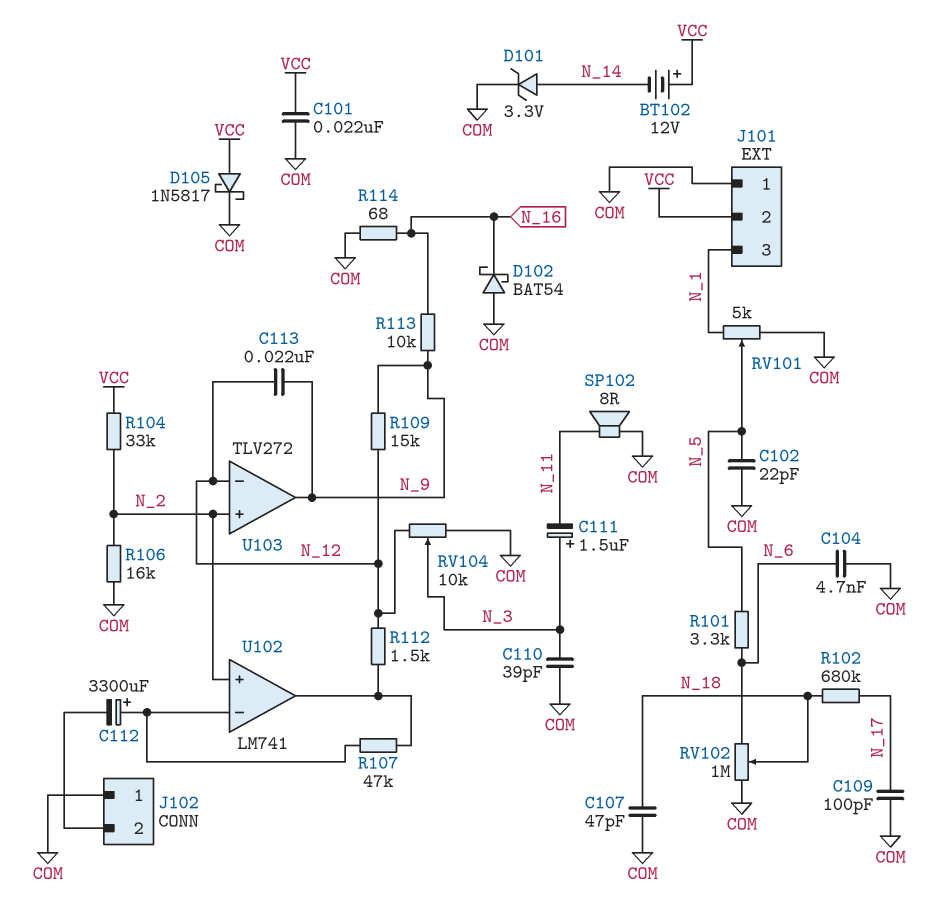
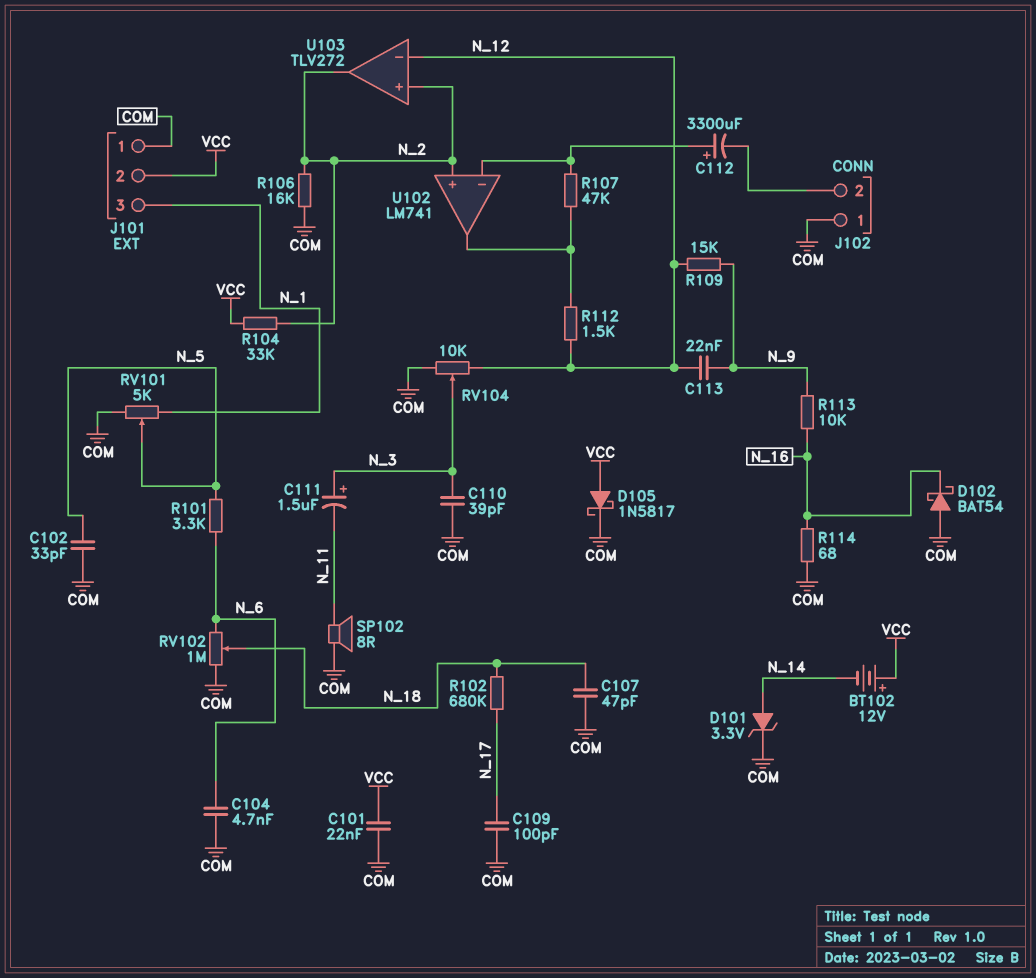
C102: 22pF (COM, N_5) -> 33pF (COM, N_5)
U103 pin out: N_9 -> N_2

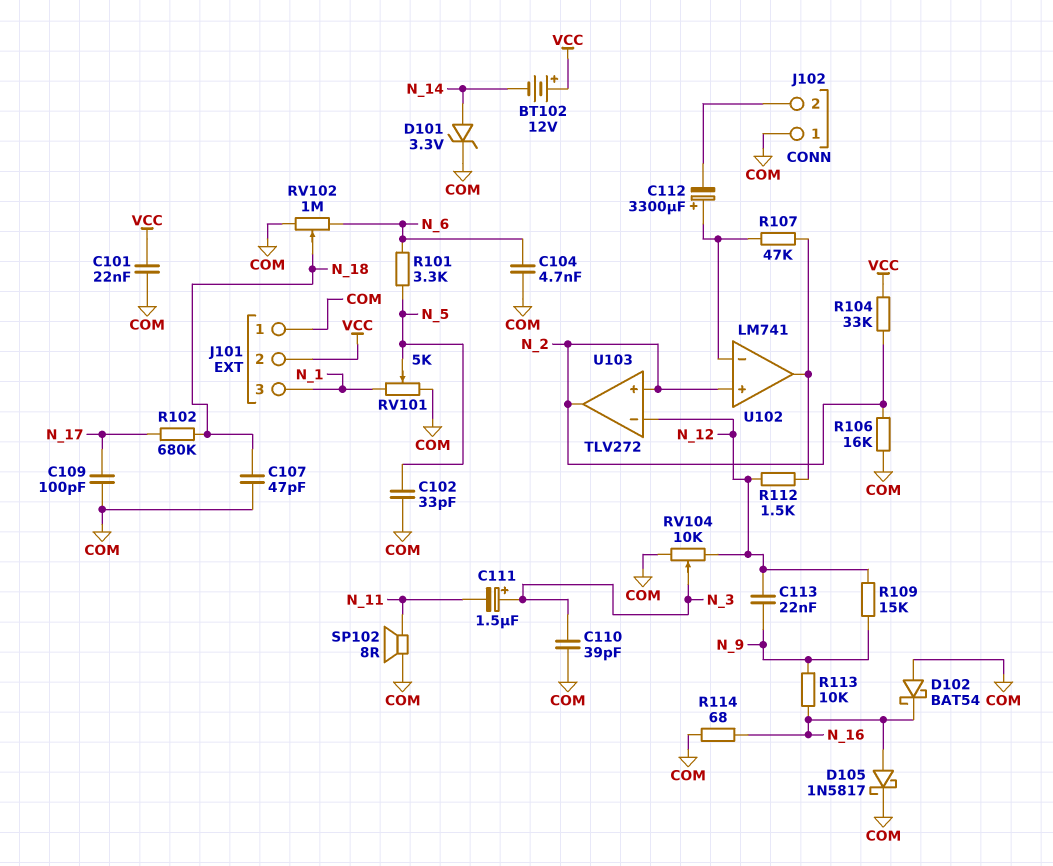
D105: schottky 1N5817 (A VCC, K COM) -> schottky 1N5817 (A N_16, K COM)

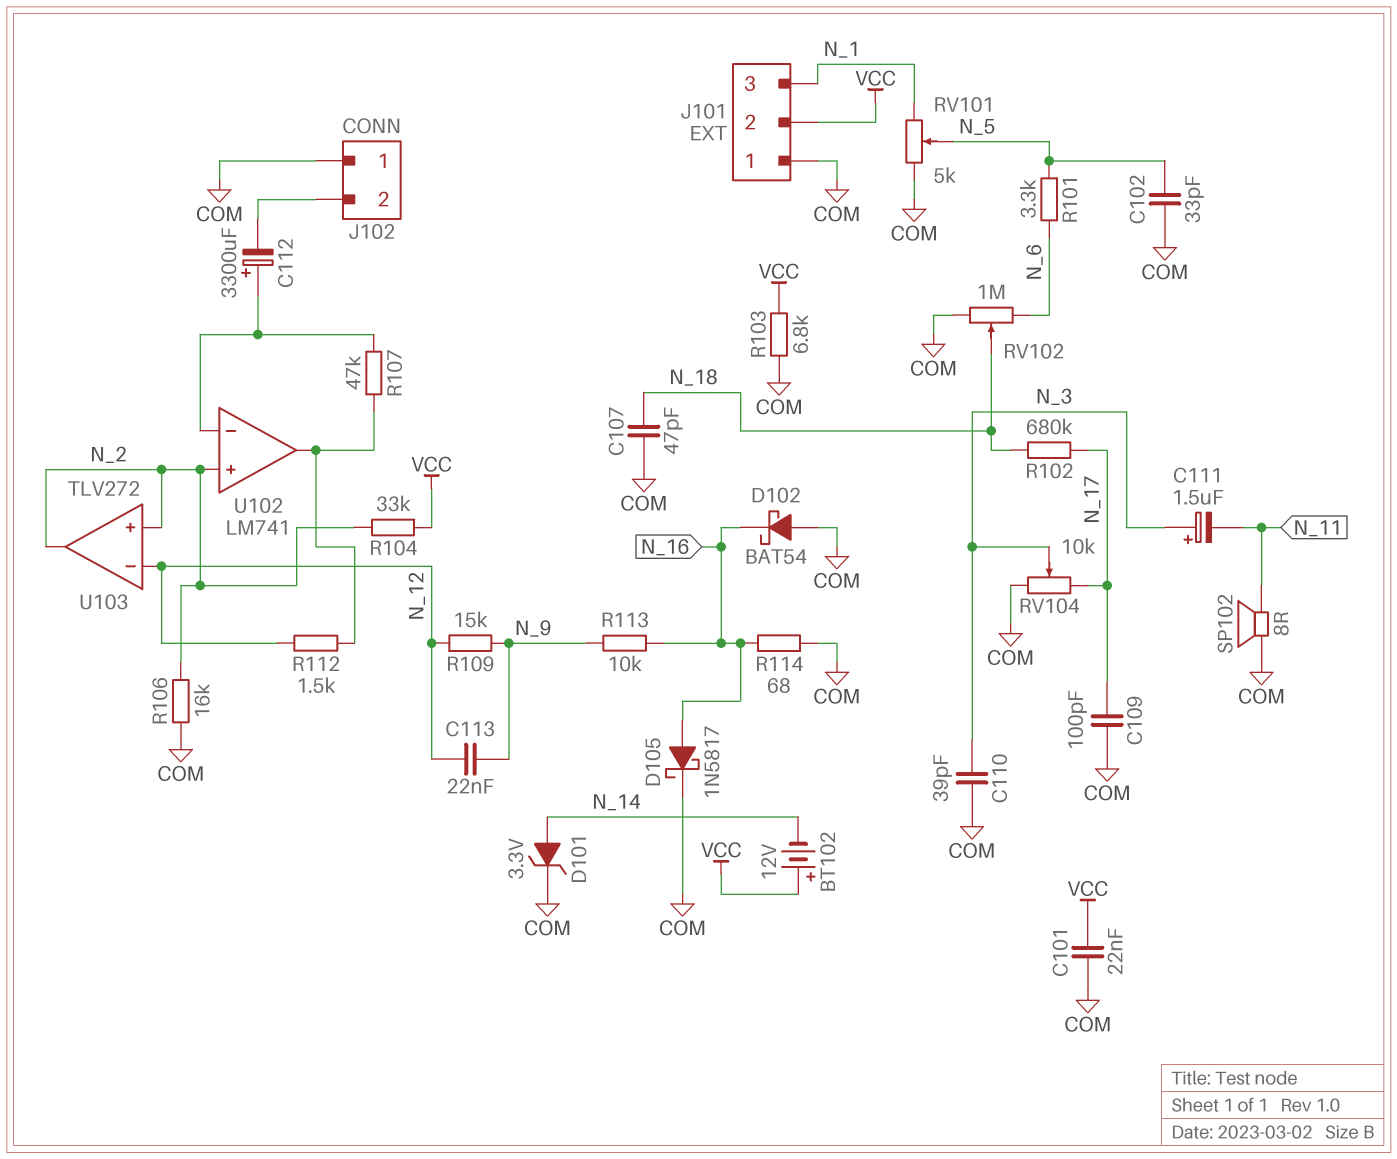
C104: 4.7nF (COM, N_6) -> none
R103: none -> 6.8k (COM, VCC)
RV104: 10k (COM, N_12, wiper N_3) -> 10k (COM, N_17, wiper N_3)

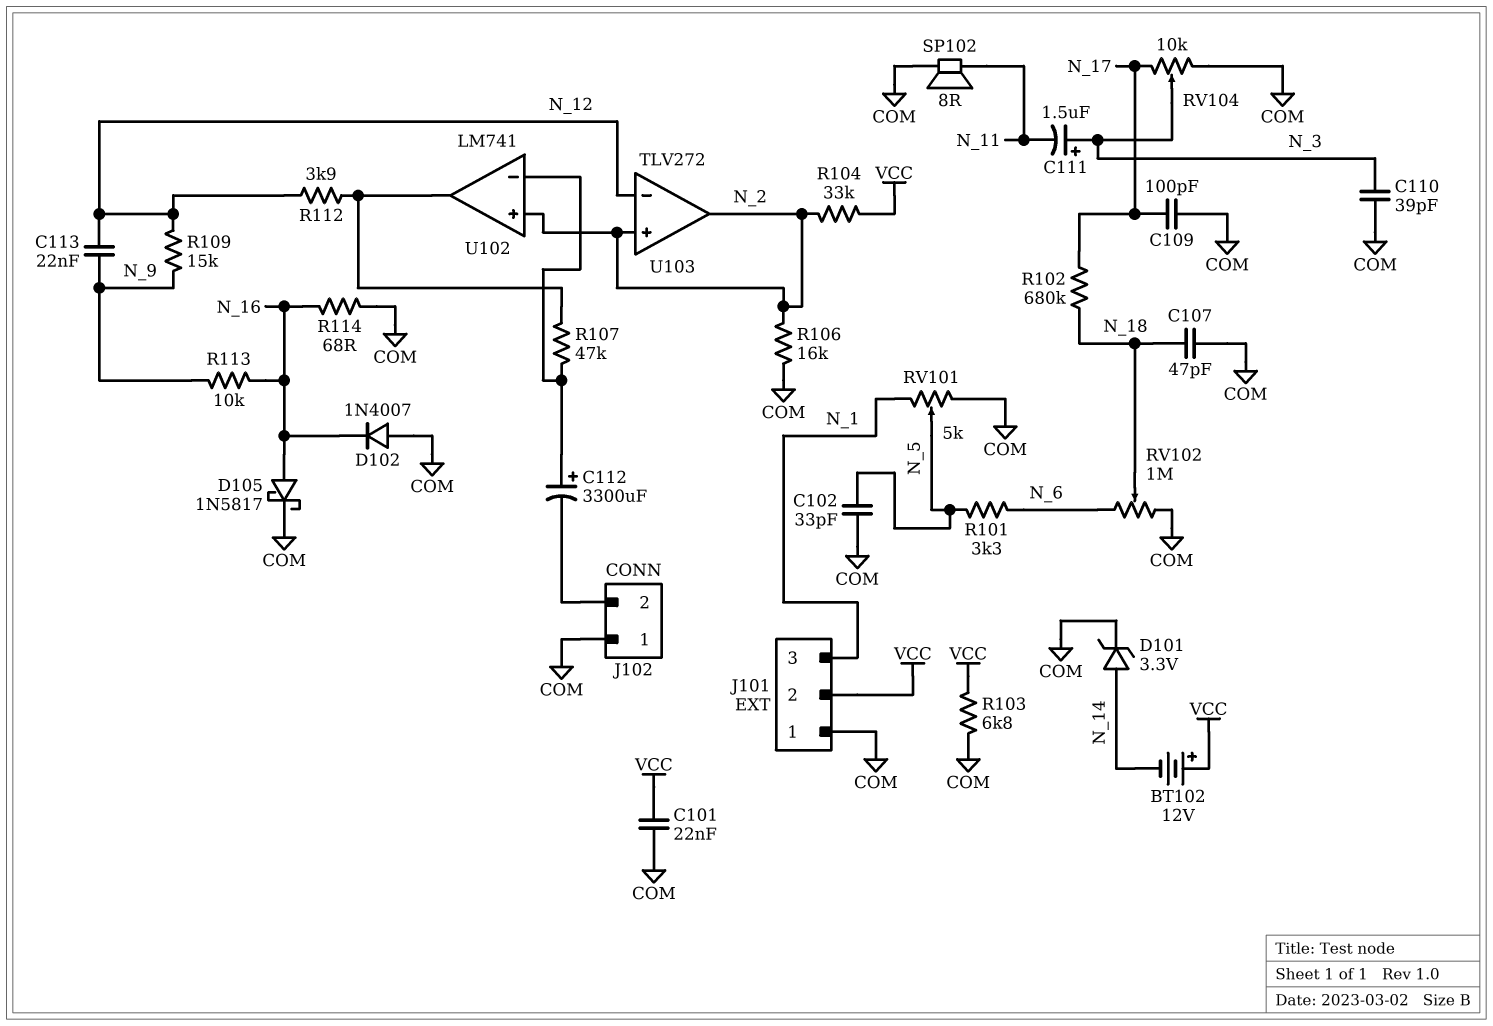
D102: schottky BAT54 (A COM, K N_16) -> diode 1N4007 (A COM, K N_16)
R112: 1.5k (N_12, U102/out) -> 3.9k (N_12, U102/out)

